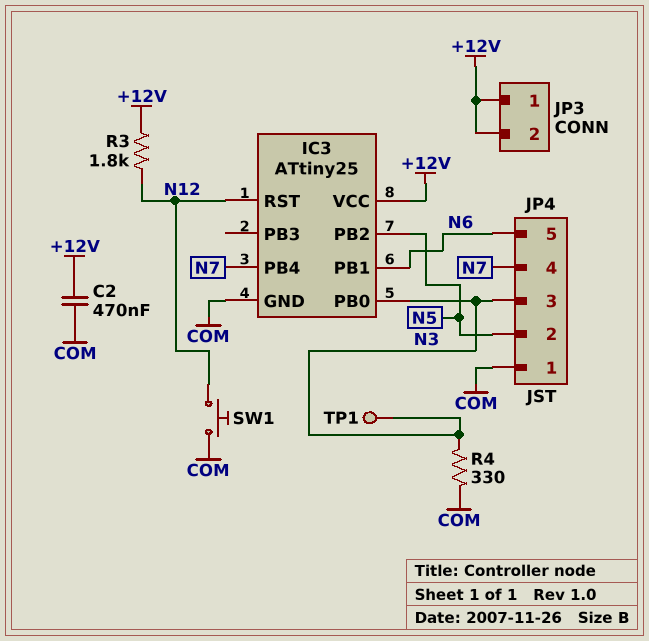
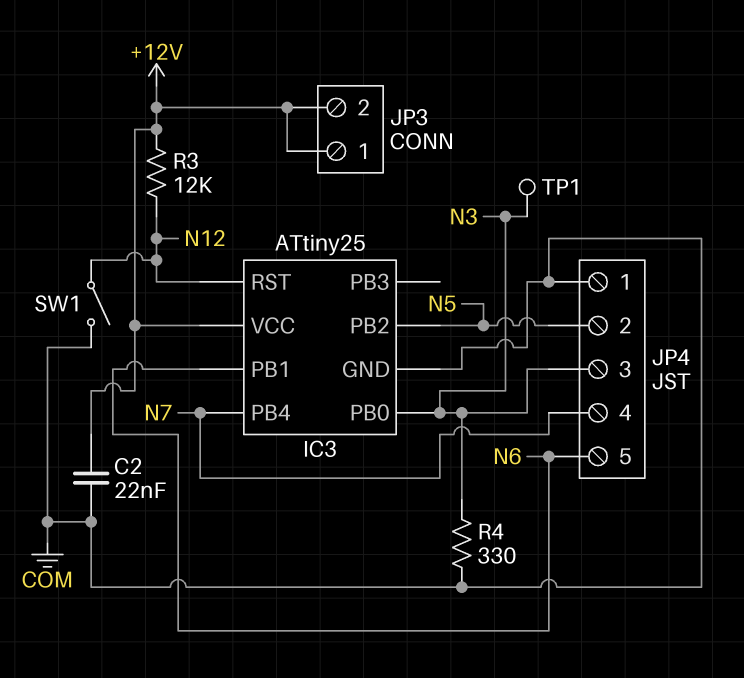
C2: 470nF (+12V, COM) -> 22nF (+12V, COM)
R3: 1.8k (+12V, N12) -> 12k (+12V, N12)
SW1: button (COM, N12) -> switch (COM, N12)

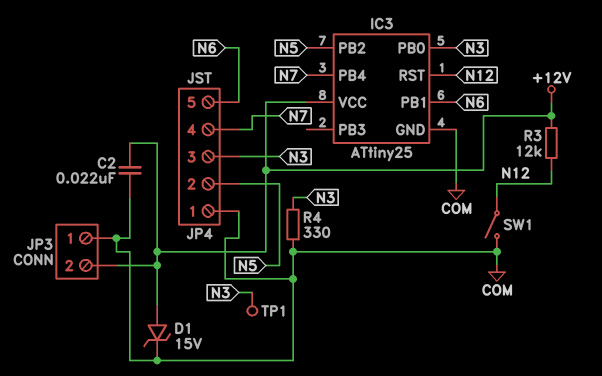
D1: none -> zener 15V (A +12V, K COM)
JP3 pin 1: +12V -> COM

